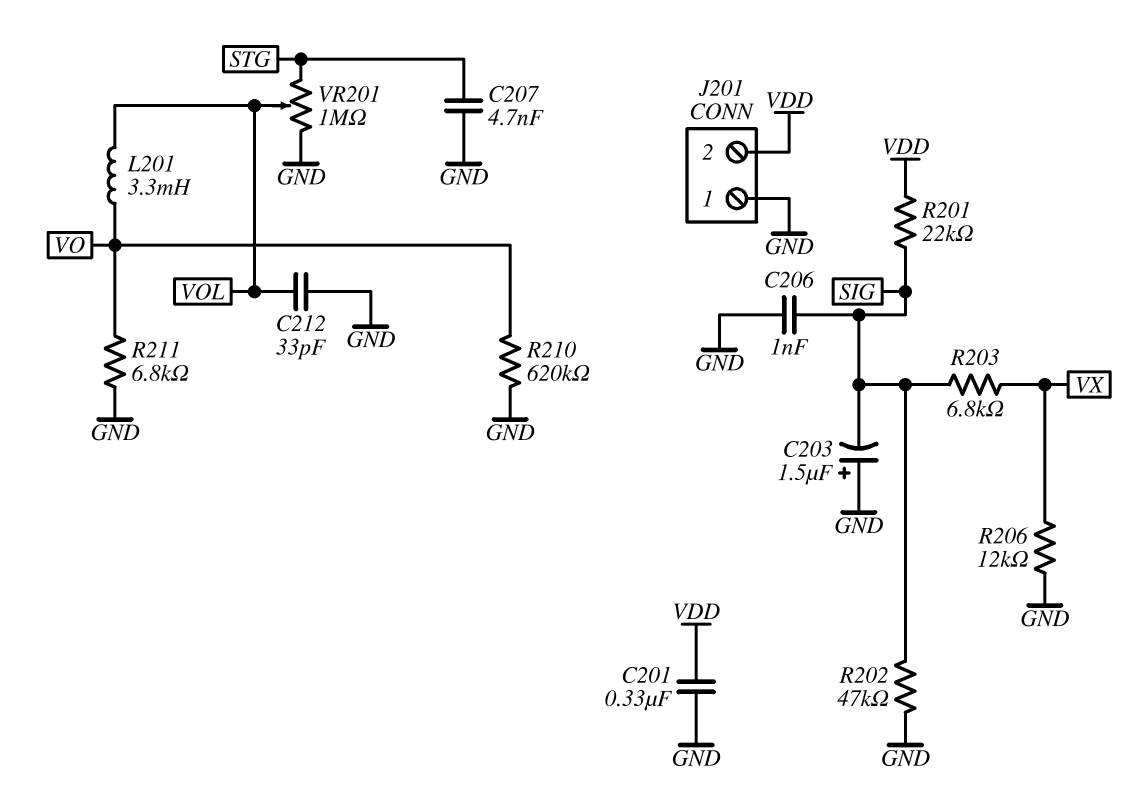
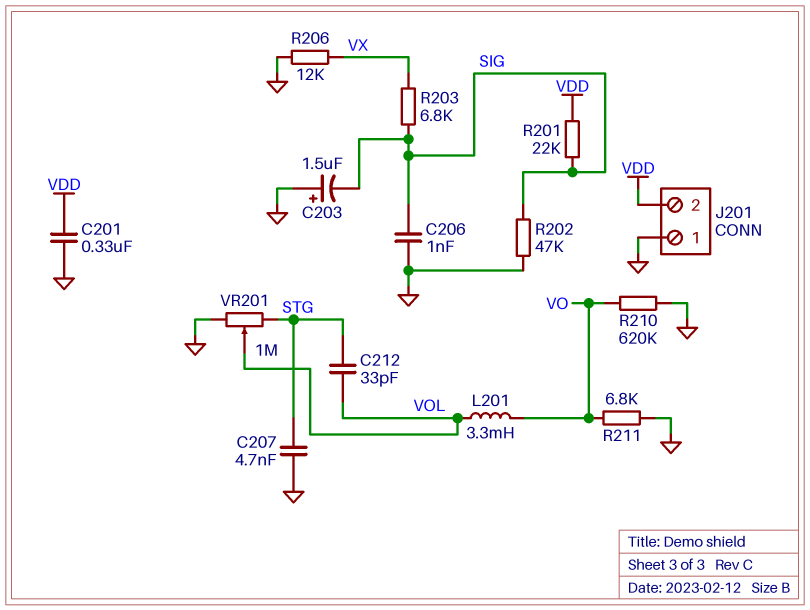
C212: 33pF (GND, VOL) -> 33pF (STG, VOL)

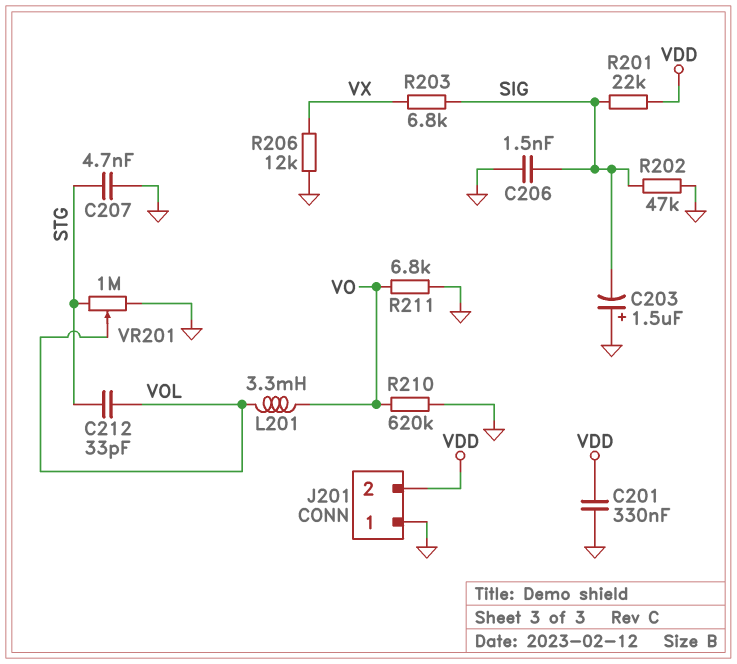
C206: 1nF (GND, SIG) -> 1.5nF (GND, SIG)

